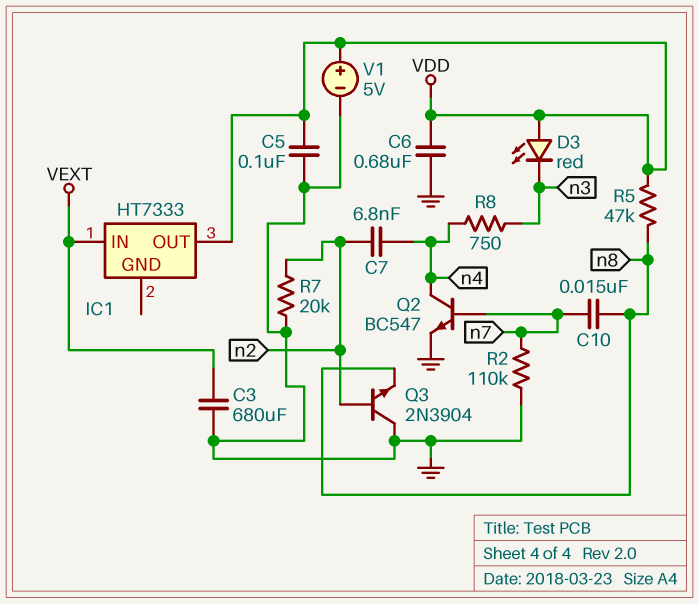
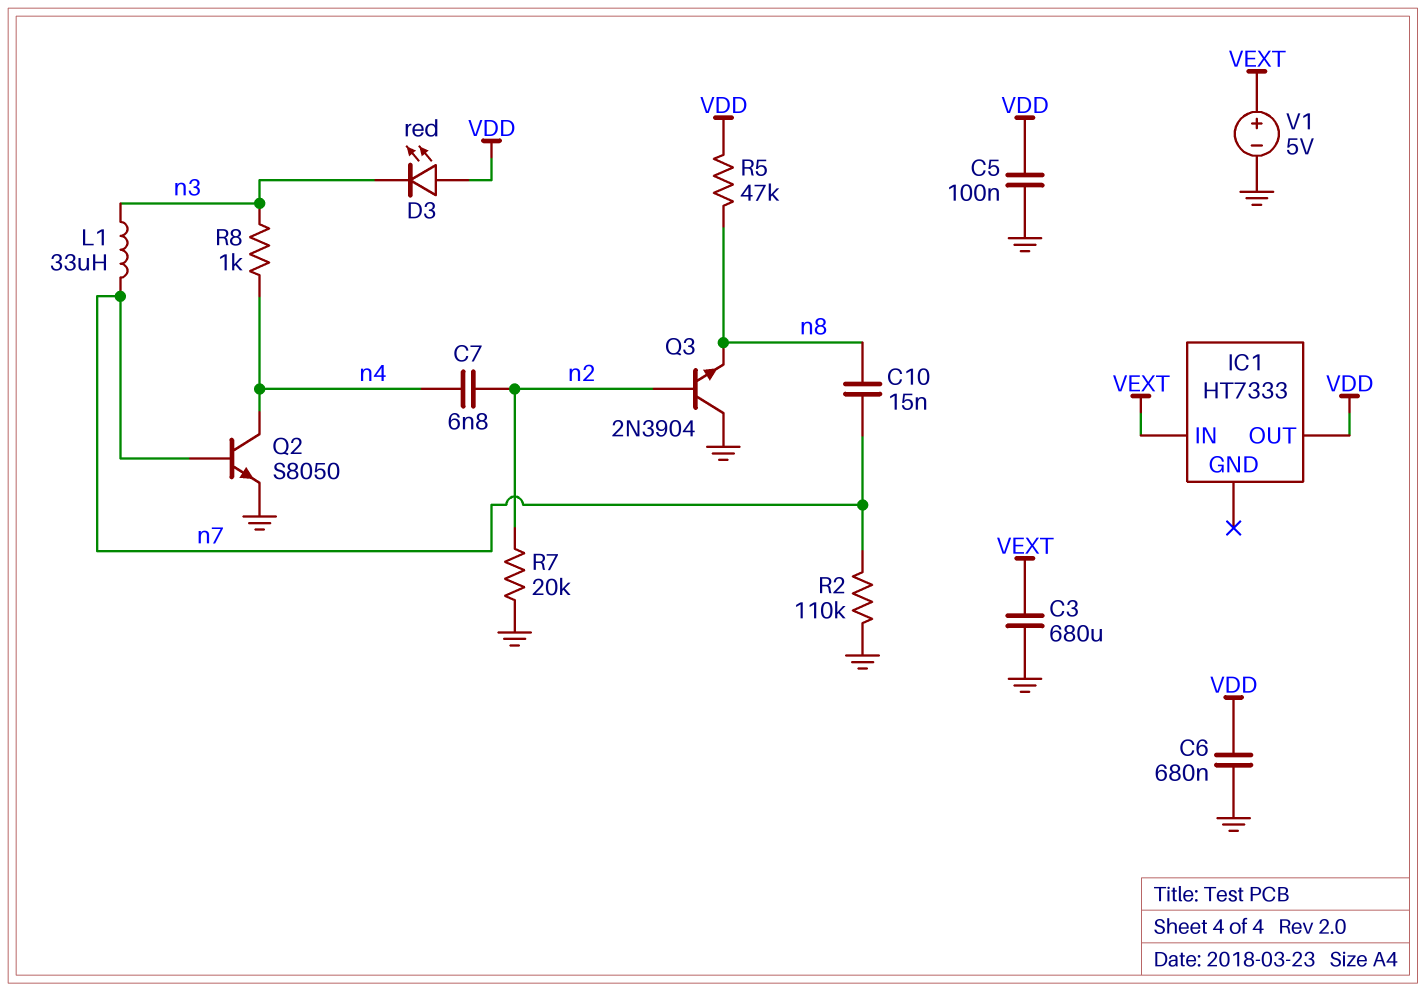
L1: none -> 33uH (n3, n7)
Q2: NPN BC547 (B n7, C n4, E GND) -> NPN S8050 (B n7, C n4, E GND)
R8: 750 (n3, n4) -> 1k (n3, n4)
V1: 5V (plus VDD, minus GND) -> 5V (plus VEXT, minus GND)

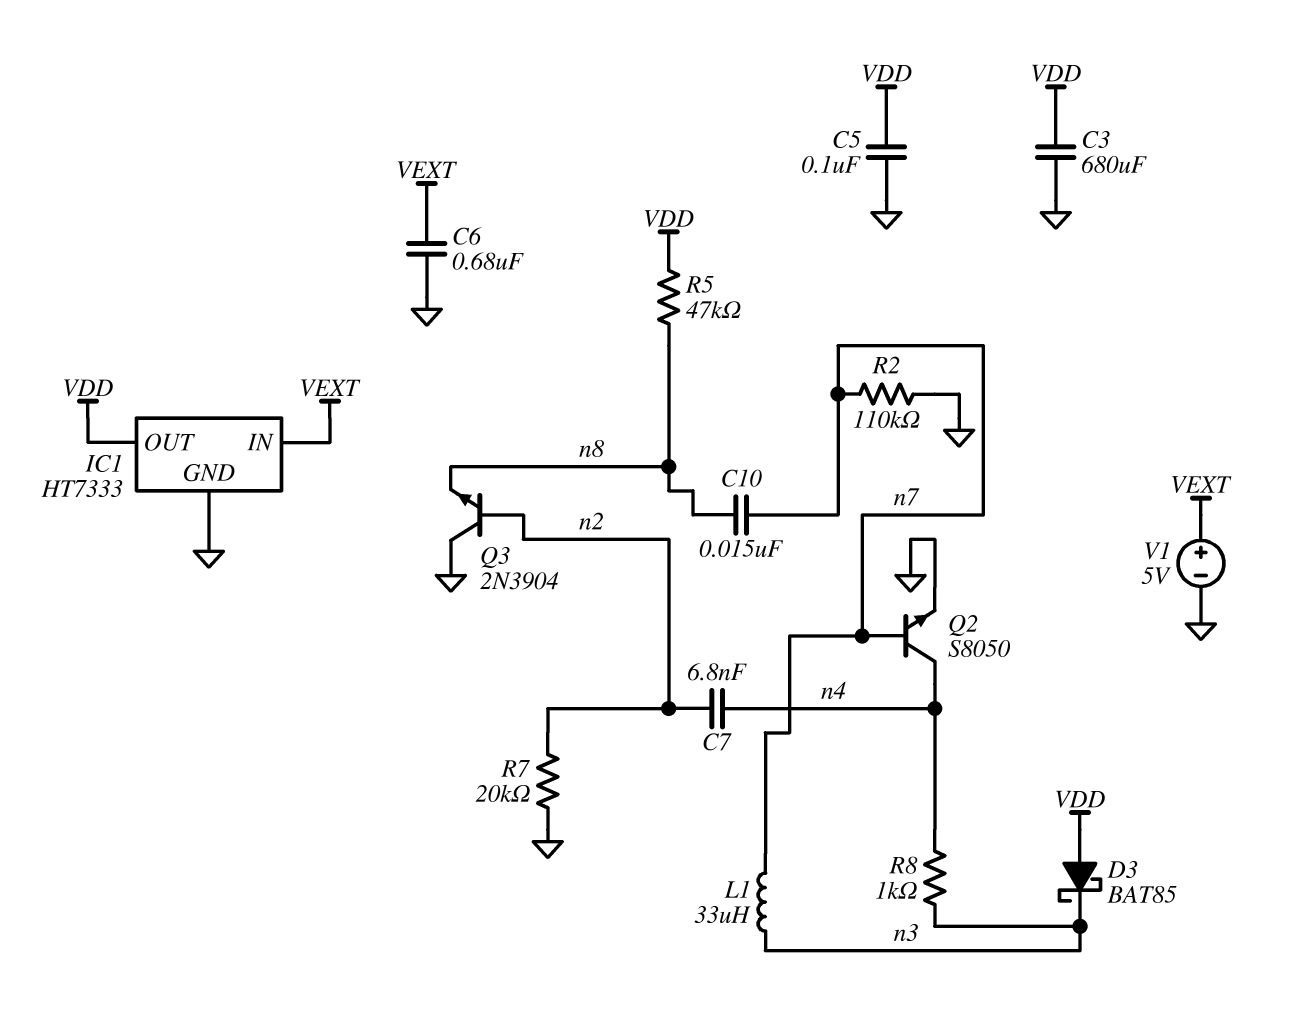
C3: 680uF (GND, VEXT) -> 680uF (GND, VDD)
C6: 680nF (GND, VDD) -> 680nF (GND, VEXT)
D3: LED red (A VDD, K n3) -> schottky BAT85 (A VDD, K n3)
IC1 pin GND: none -> GND

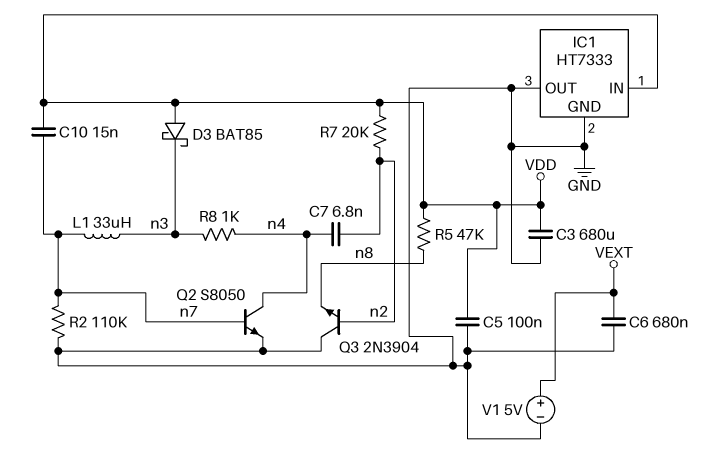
C10: 15nF (n7, n8) -> 15nF (VDD, n7)
IC1 pin IN: VEXT -> VDD
IC1 pin OUT: VDD -> GND
R7: 20k (GND, n2) -> 20k (VDD, n2)

